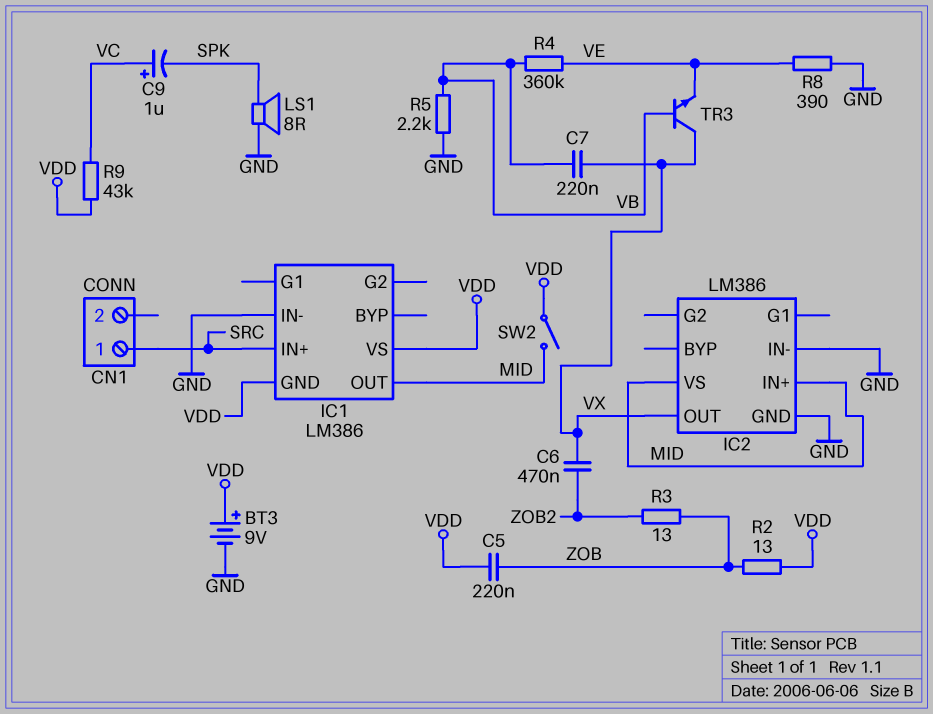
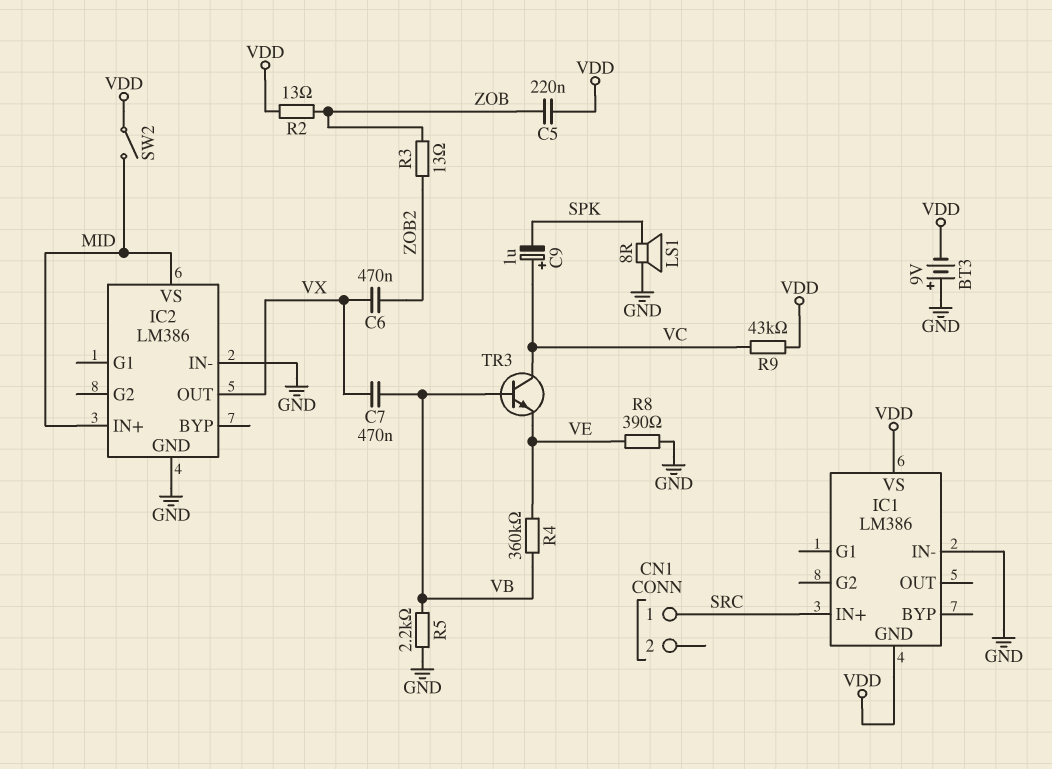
BT3: 9V (plus VDD, minus GND) -> 9V (plus GND, minus VDD)
C7: 220nF (VB, VX) -> 470nF (VB, VX)
IC1 pin OUT: MID -> none
TR3: NPN (B VB, C VX, E VE) -> NPN (B VB, C VC, E VE)

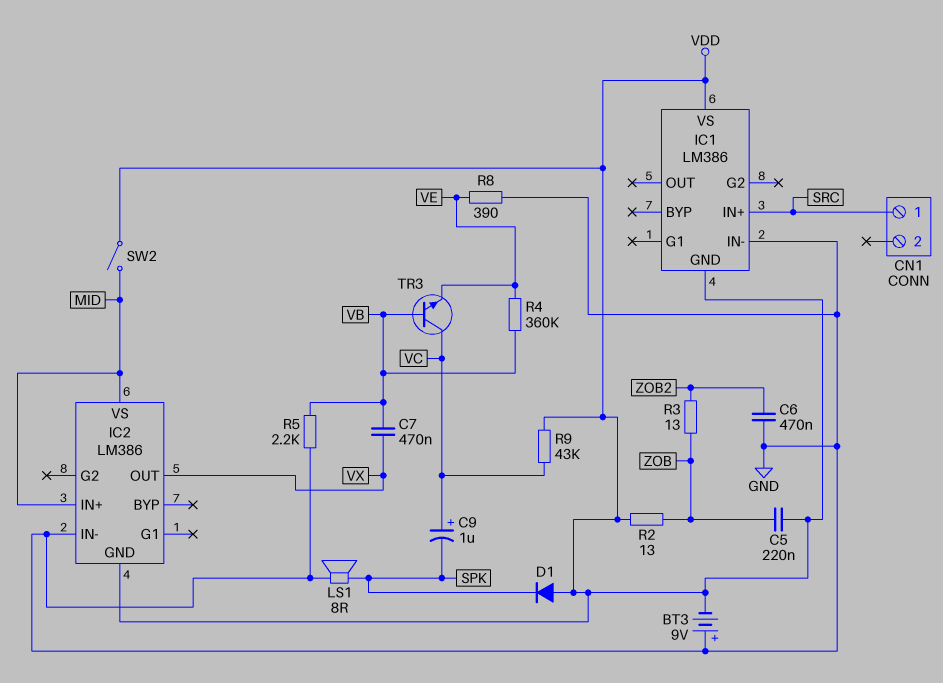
C6: 470nF (VX, ZOB2) -> 470nF (GND, ZOB2)
D1: none -> diode (A VDD, K SPK)
IC2 pin GND: GND -> VDD

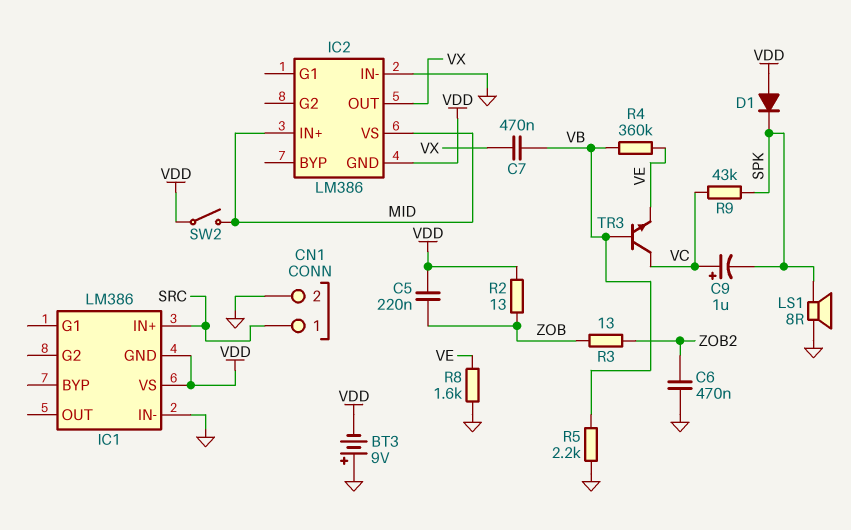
CN1 pin 2: none -> GND
R8: 390 (GND, VE) -> 1.6k (GND, VE)
R9: 43k (VC, VDD) -> 43k (SPK, VC)

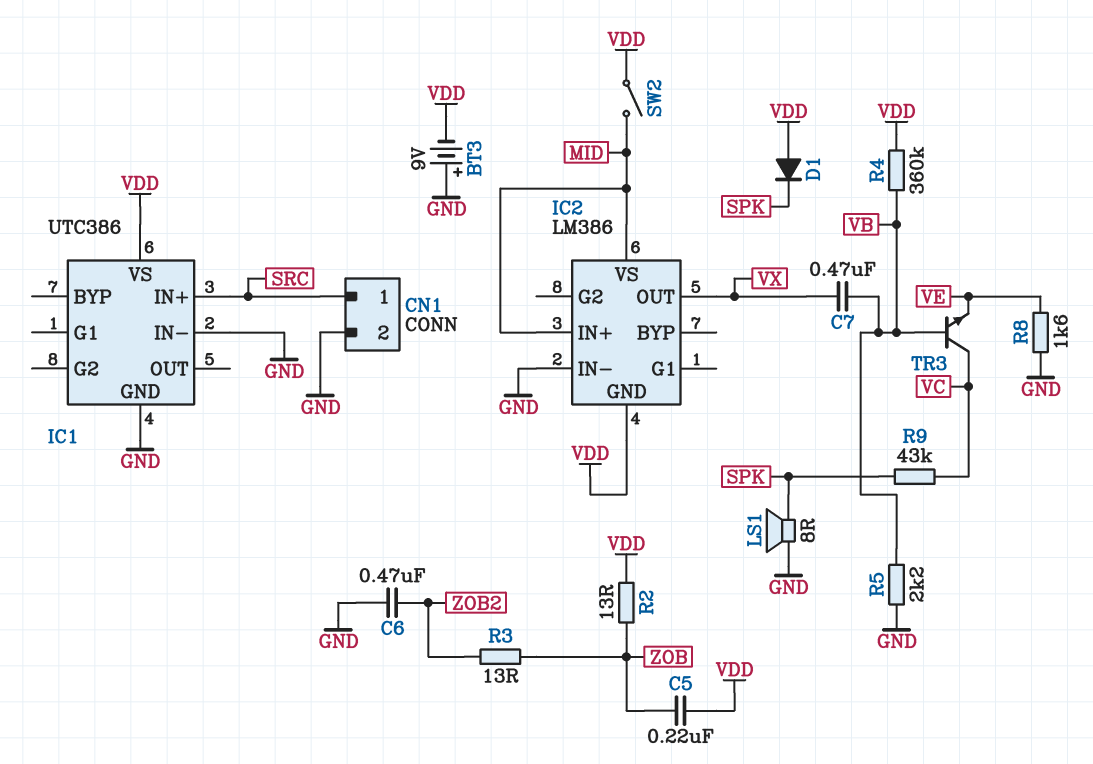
C9: 1uF (plus VC, minus SPK) -> none
IC1: LM386 -> UTC386
IC1 pin GND: VDD -> GND
R4: 360k (VB, VE) -> 360k (VB, VDD)

